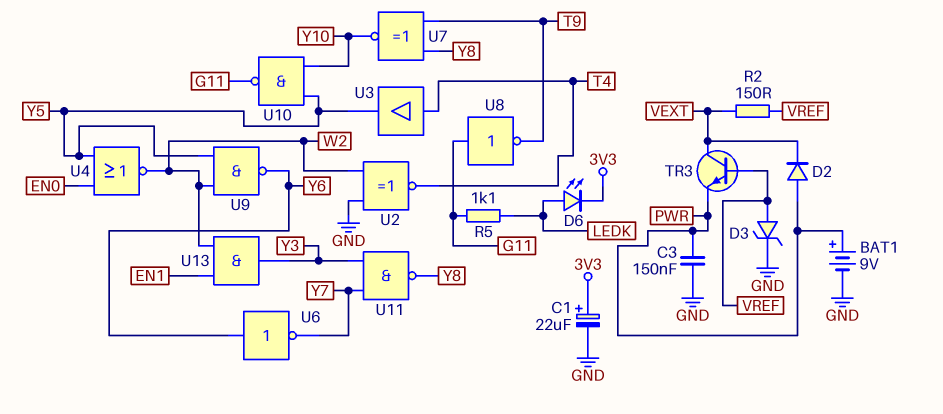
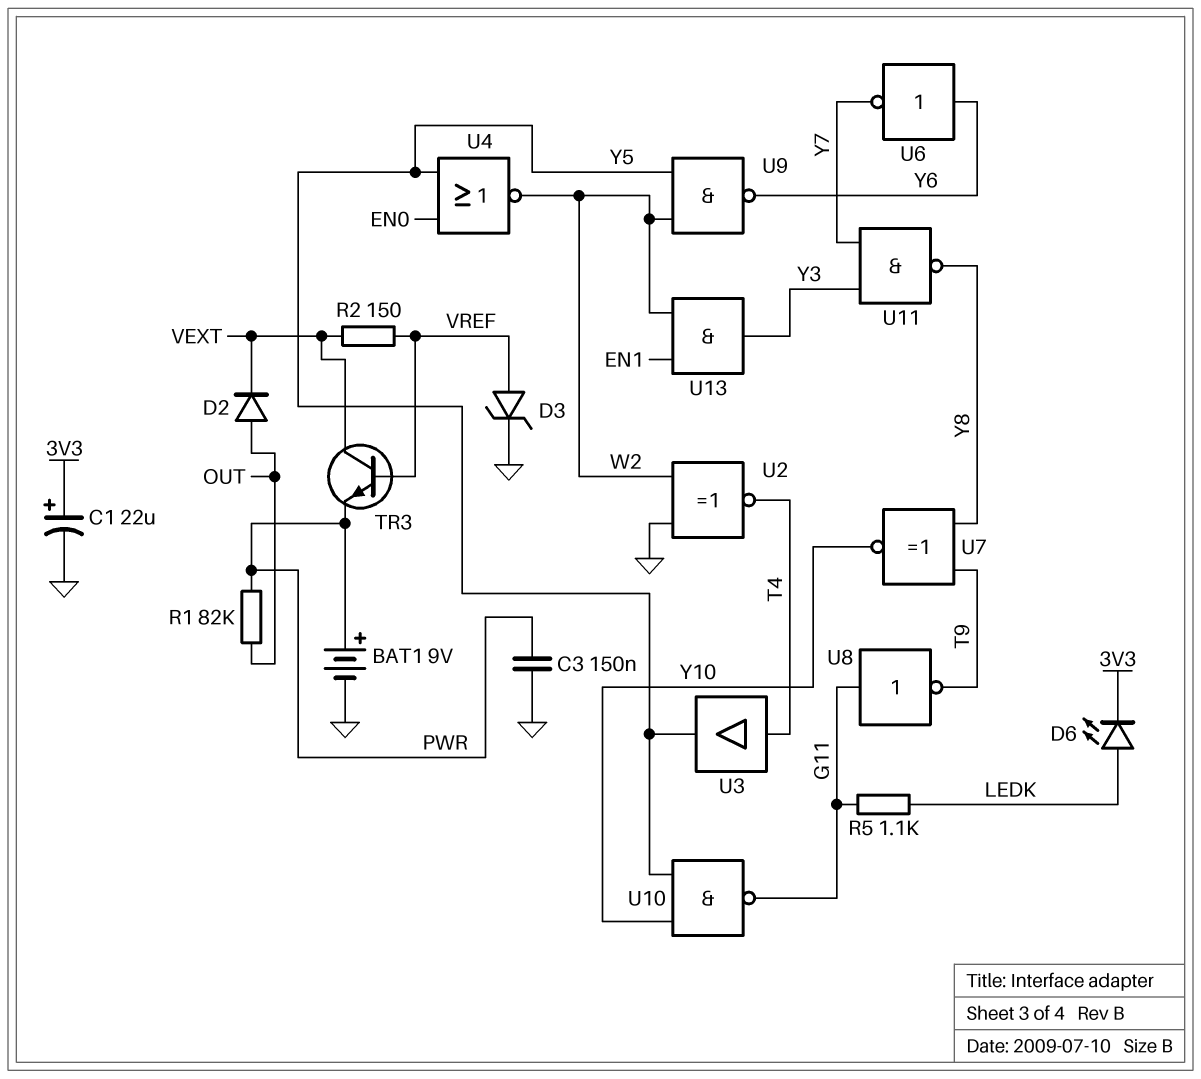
D2: diode (A PWR, K VEXT) -> diode (A OUT, K VEXT)
R1: none -> 82k (OUT, PWR)

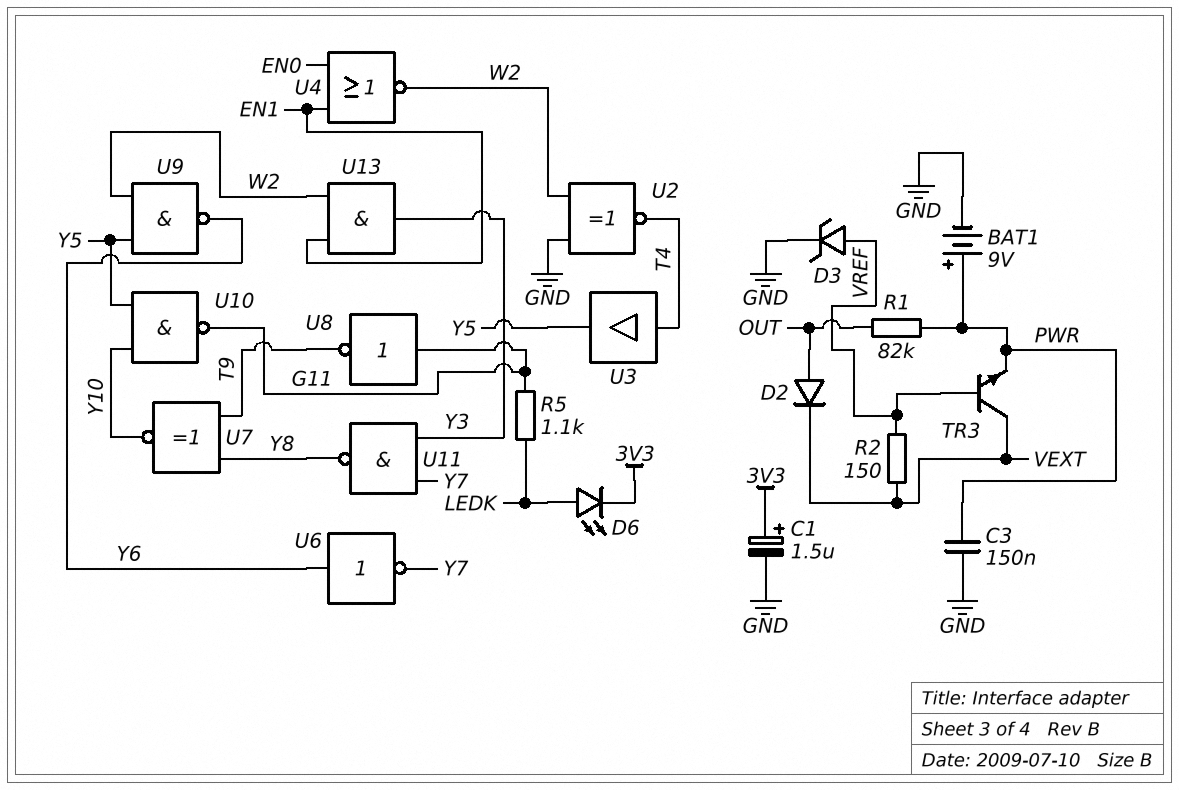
C1: 22uF (plus 3V3, minus GND) -> 1.5uF (plus 3V3, minus GND)
U4: NOR (in EN0, in Y5, out W2) -> NOR (in EN0, in EN1, out W2)

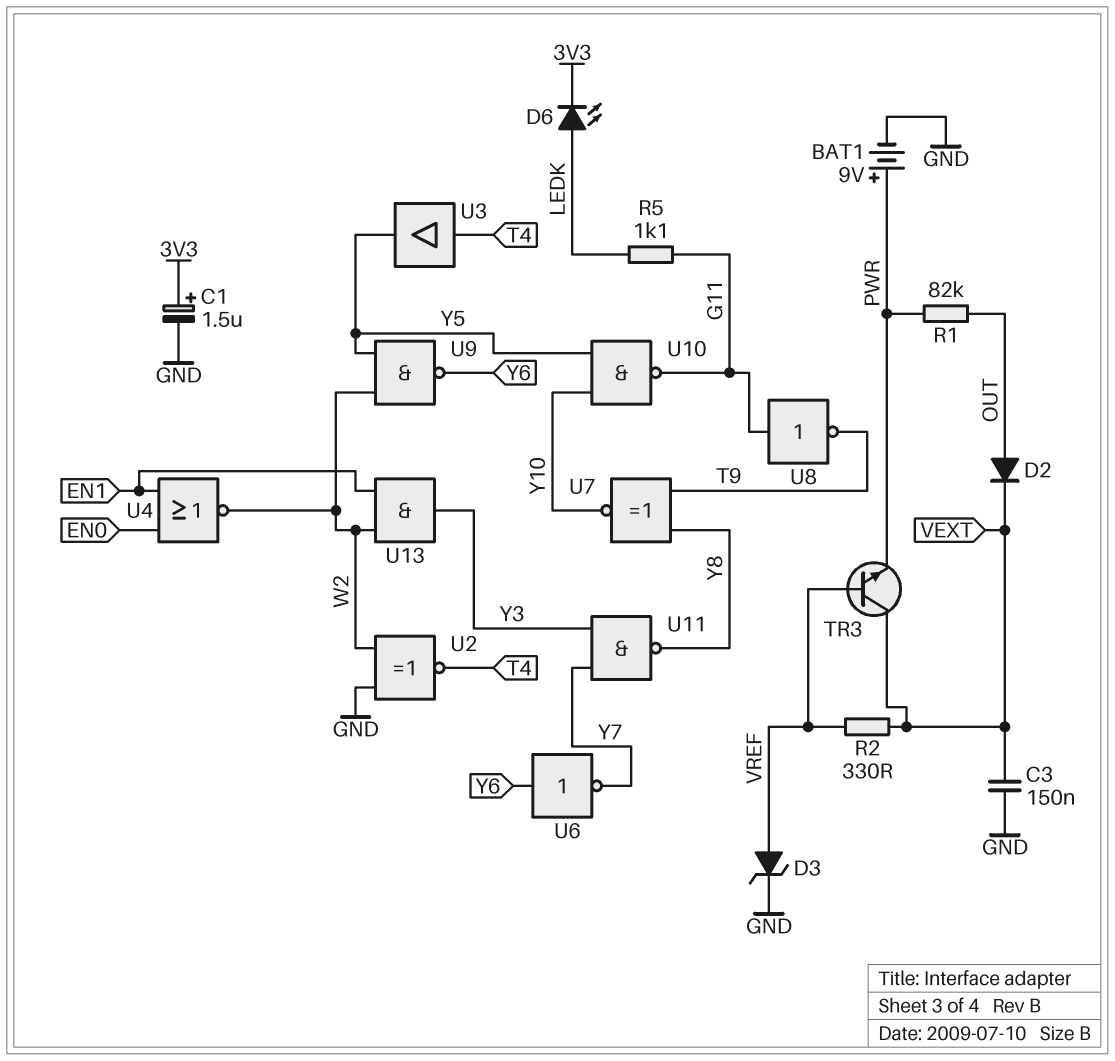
C3: 150nF (GND, PWR) -> 150nF (GND, VEXT)
R2: 150 (VEXT, VREF) -> 330 (VEXT, VREF)

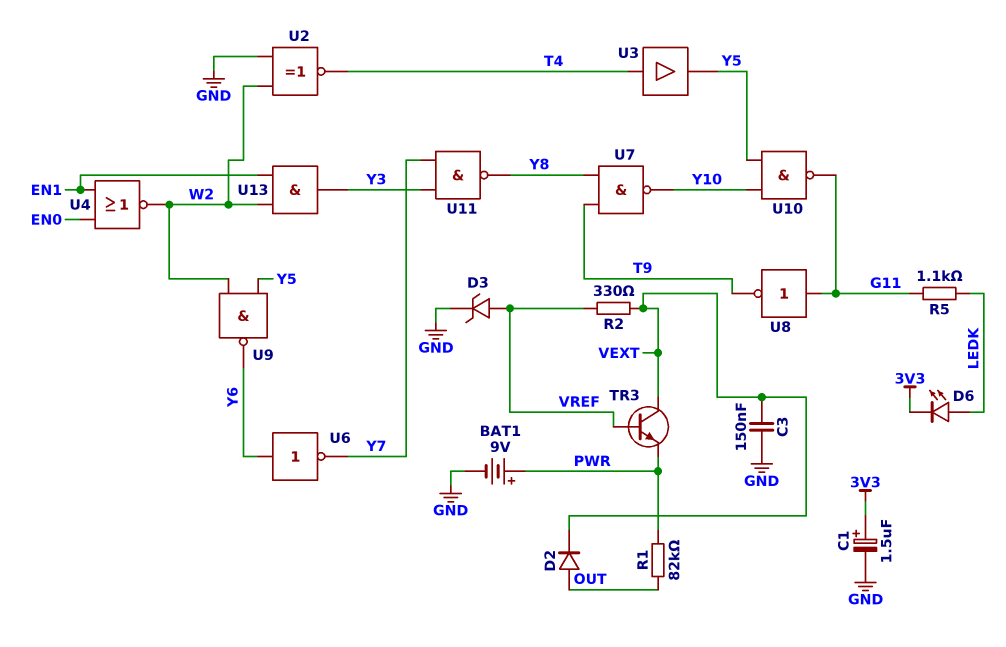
U7: XNOR (in T9, in Y8, out Y10) -> NAND (in T9, in Y8, out Y10)

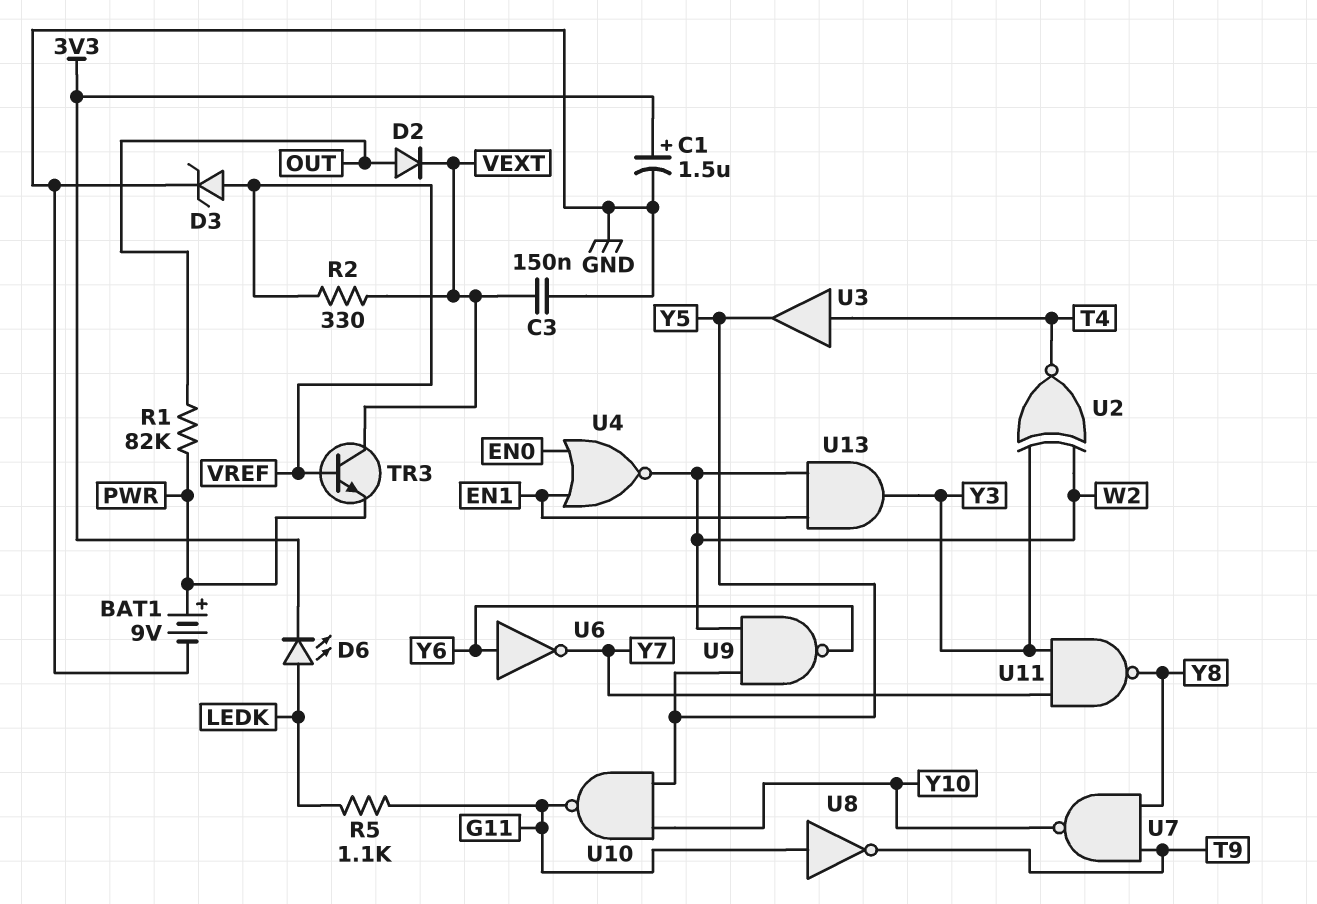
U2: XNOR (in GND, in W2, out T4) -> XNOR (in W2, in Y3, out T4)

